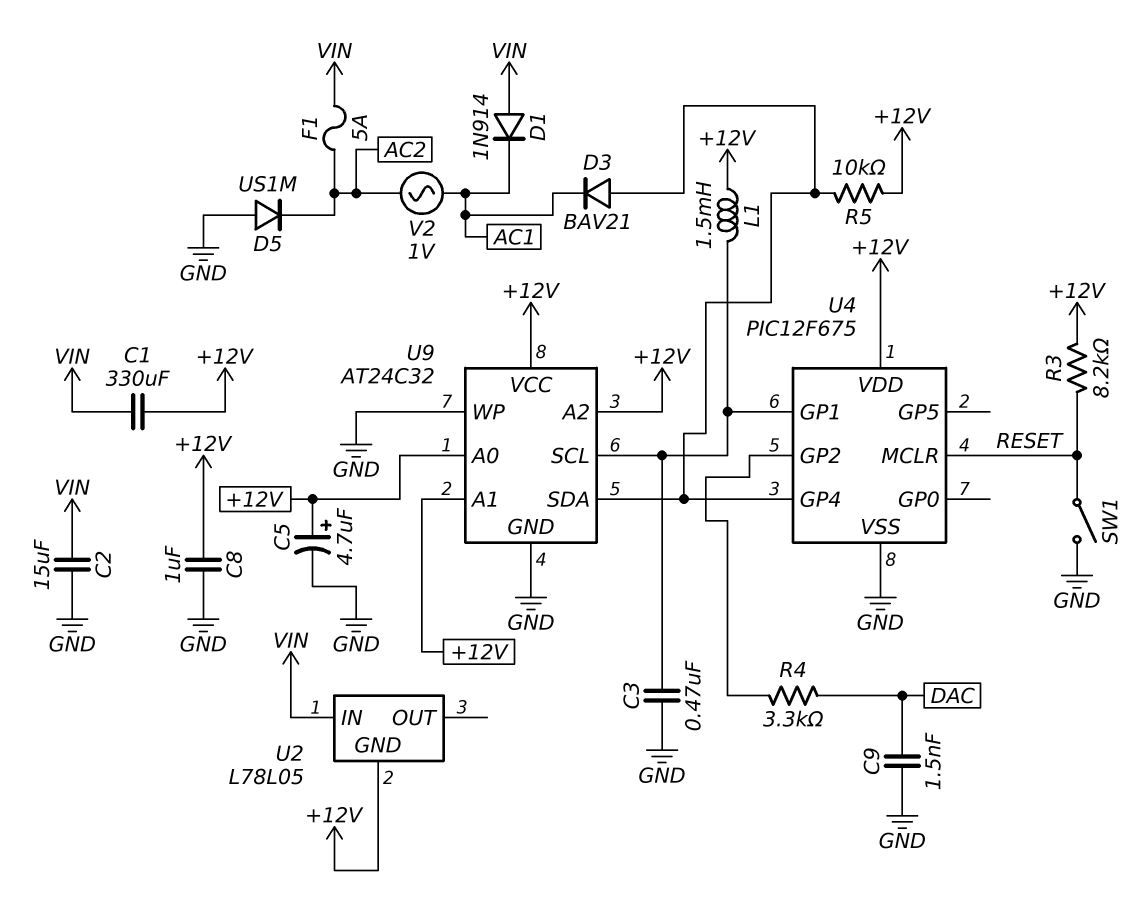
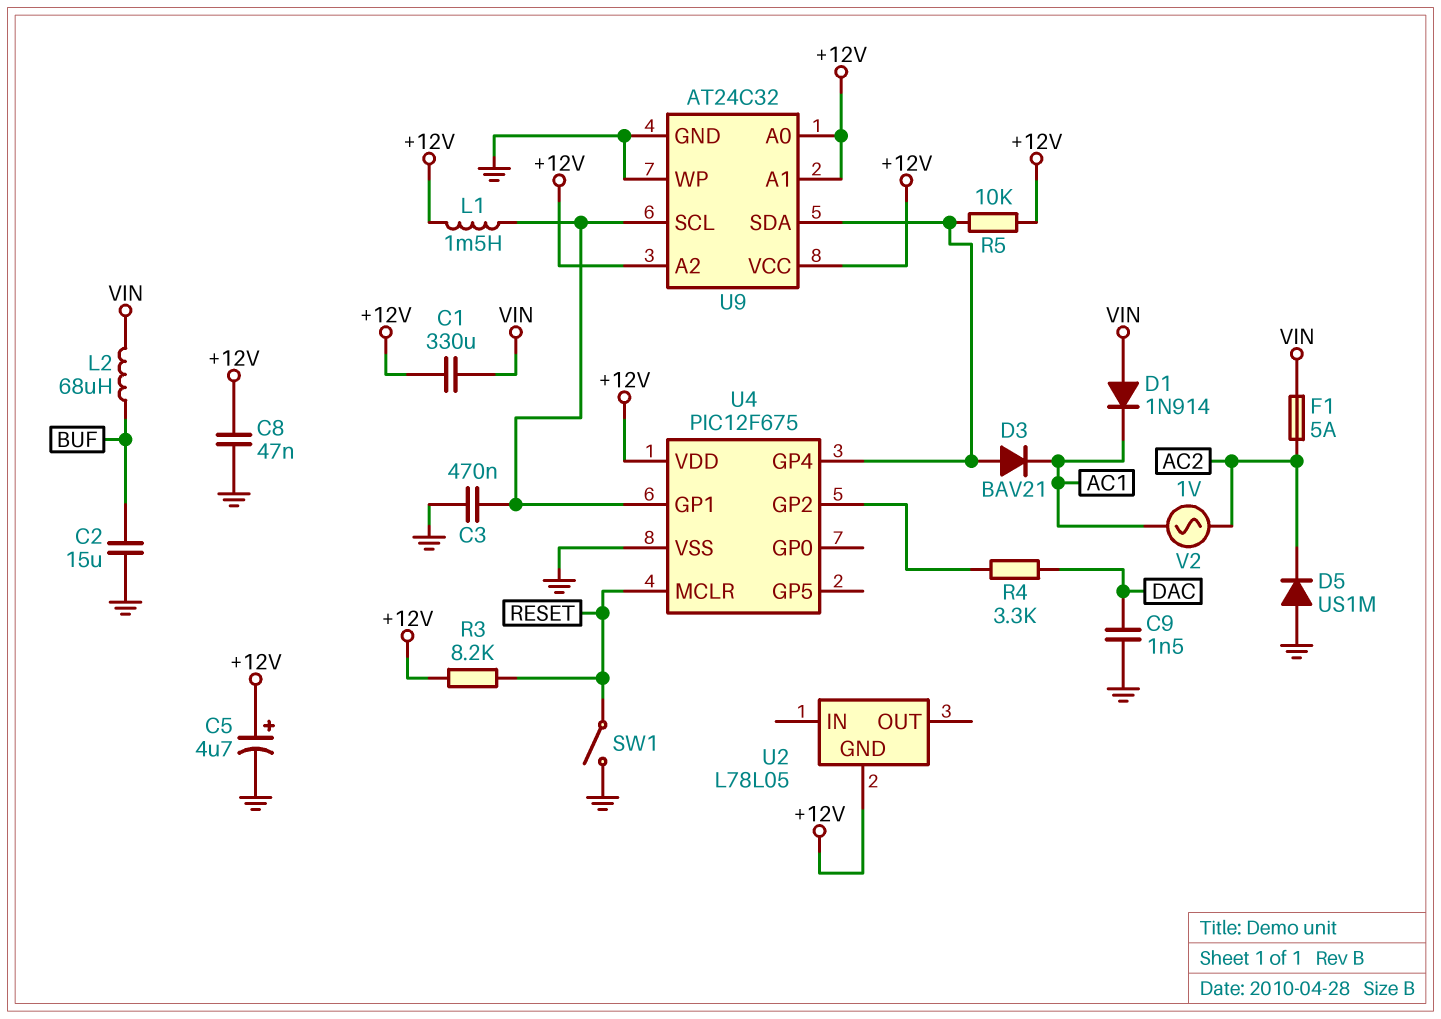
C2: 15uF (GND, VIN) -> 15uF (BUF, GND)
C8: 1uF (+12V, GND) -> 47nF (+12V, GND)
L2: none -> 68uH (BUF, VIN)
U2 pin IN: VIN -> none

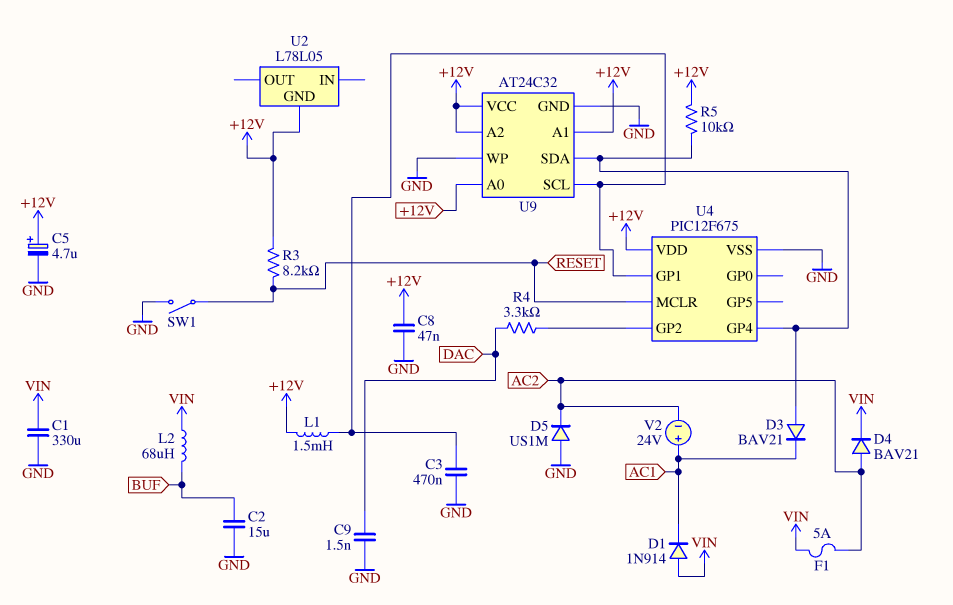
C1: 330uF (+12V, VIN) -> 330uF (GND, VIN)
D4: none -> diode BAV21 (A AC2, K VIN)
V2: AC 1V (AC1, AC2) -> 24V (plus AC1, minus AC2)

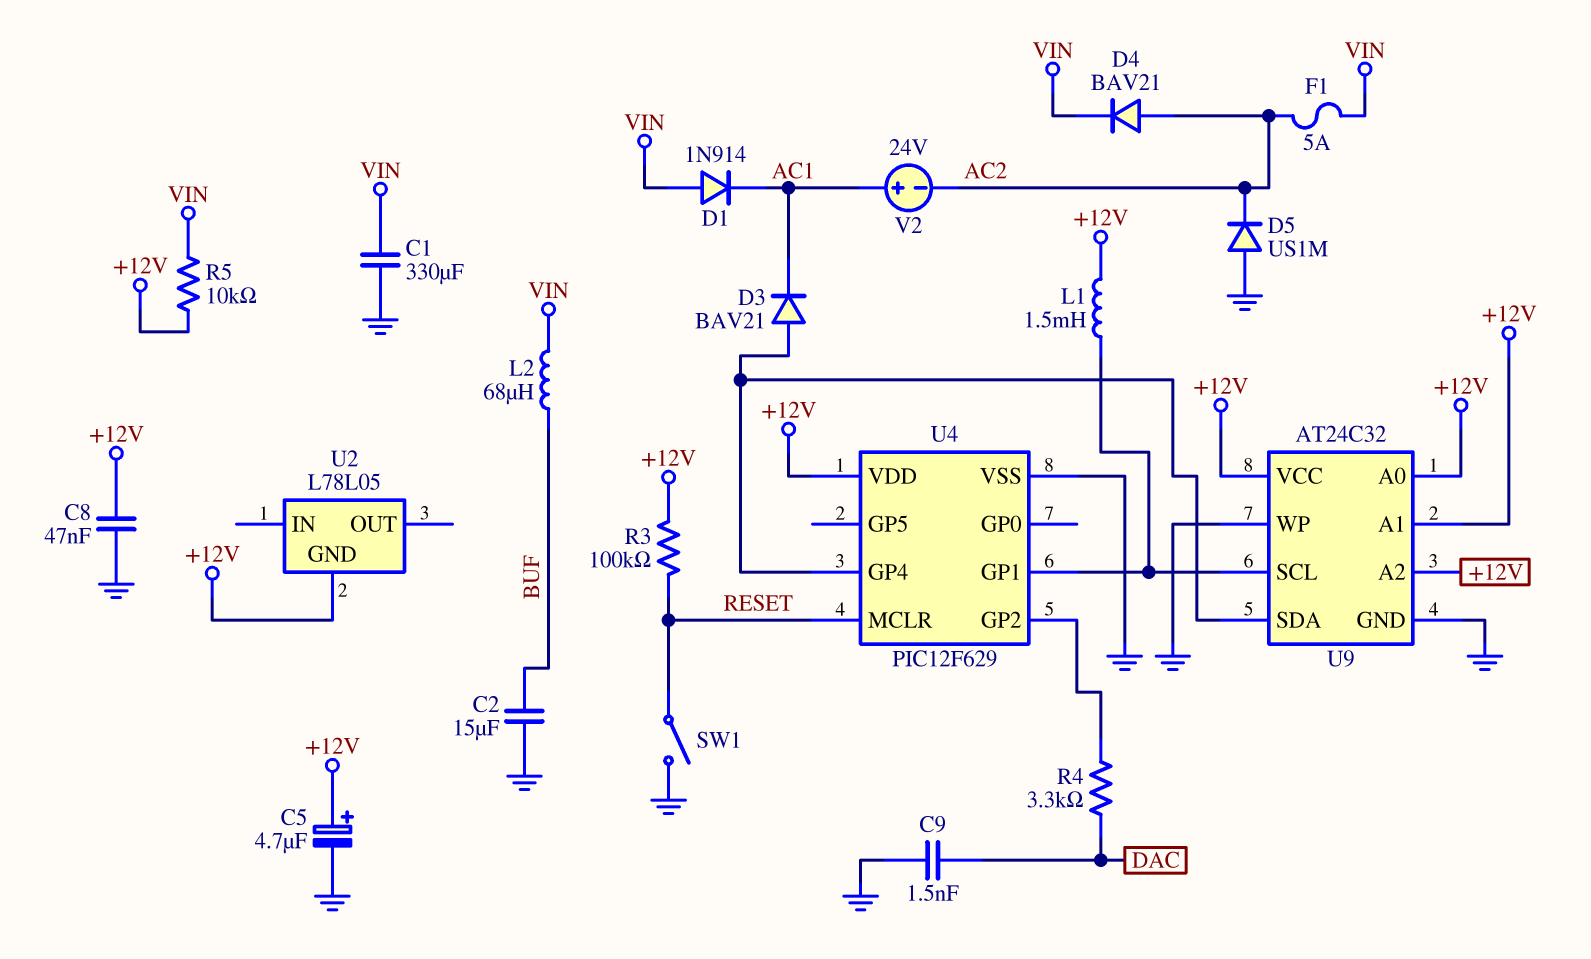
C3: 470nF (GND, U4/GP1) -> none
R3: 8.2k (+12V, RESET) -> 100k (+12V, RESET)
R5: 10k (+12V, U4/GP4) -> 10k (+12V, VIN)
U4: PIC12F675 -> PIC12F629

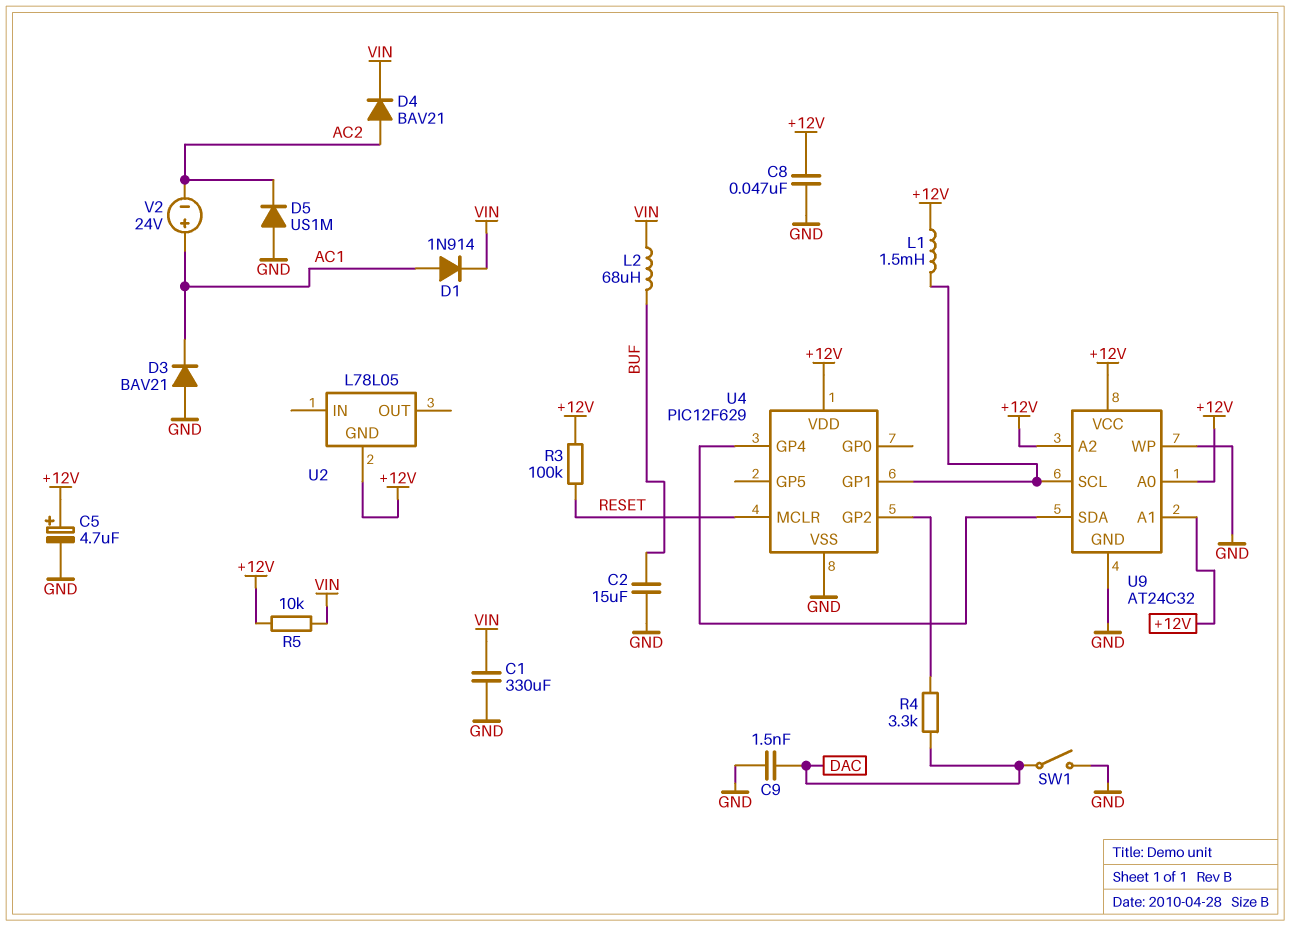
D1: diode 1N914 (A VIN, K AC1) -> diode 1N914 (A AC1, K VIN)
D3: diode BAV21 (A U4/GP4, K AC1) -> diode BAV21 (A GND, K AC1)
F1: 5A (AC2, VIN) -> none
SW1: switch (GND, RESET) -> switch (DAC, GND)

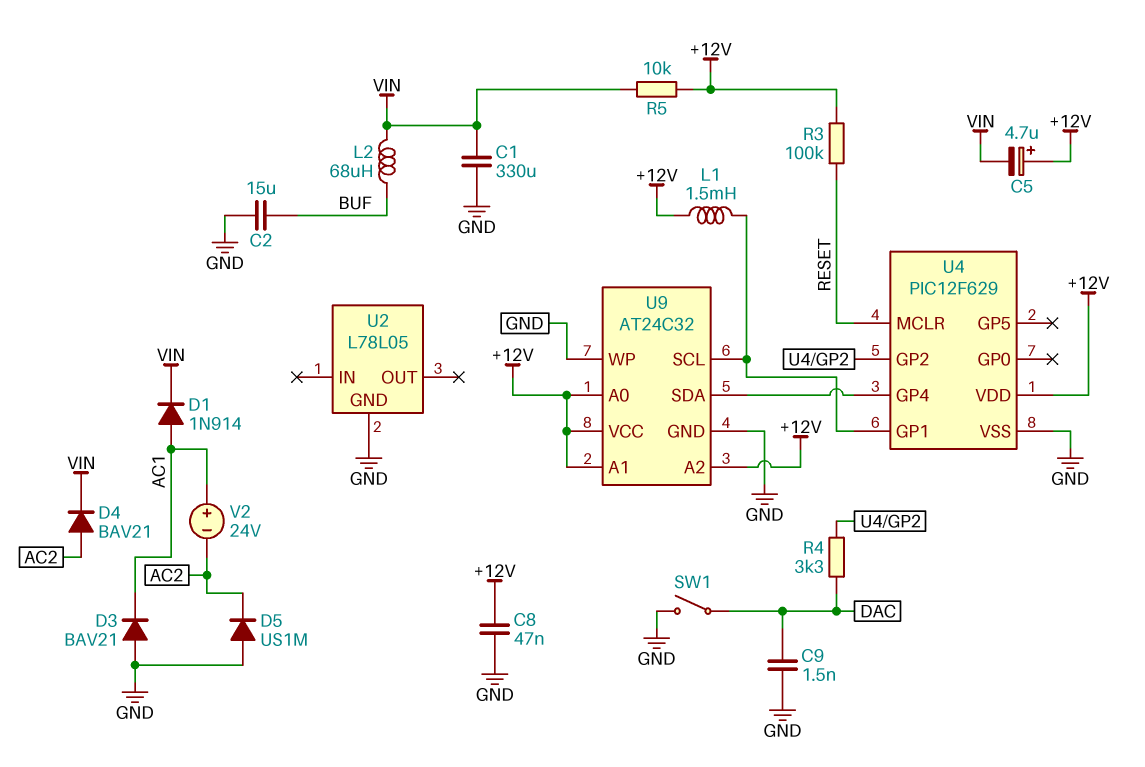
C5: 4.7uF (plus +12V, minus GND) -> 4.7uF (plus +12V, minus VIN)
U2 pin GND: +12V -> GND

